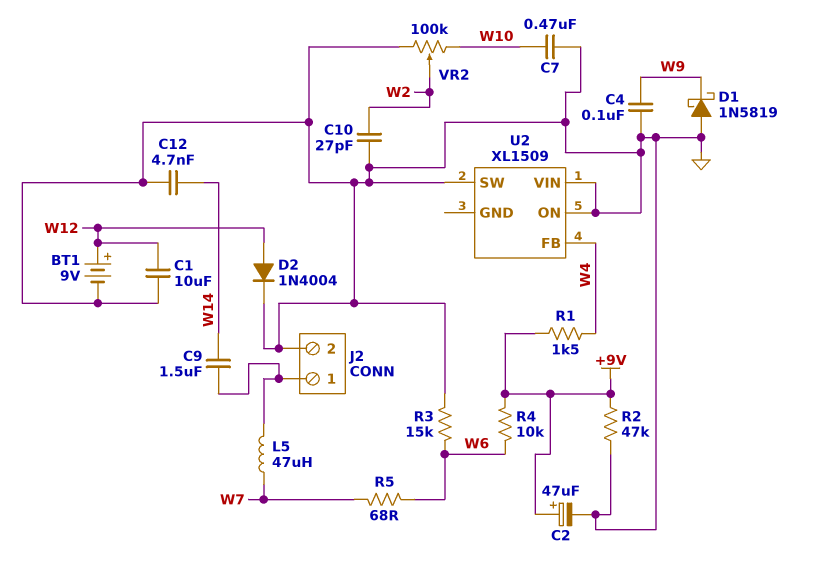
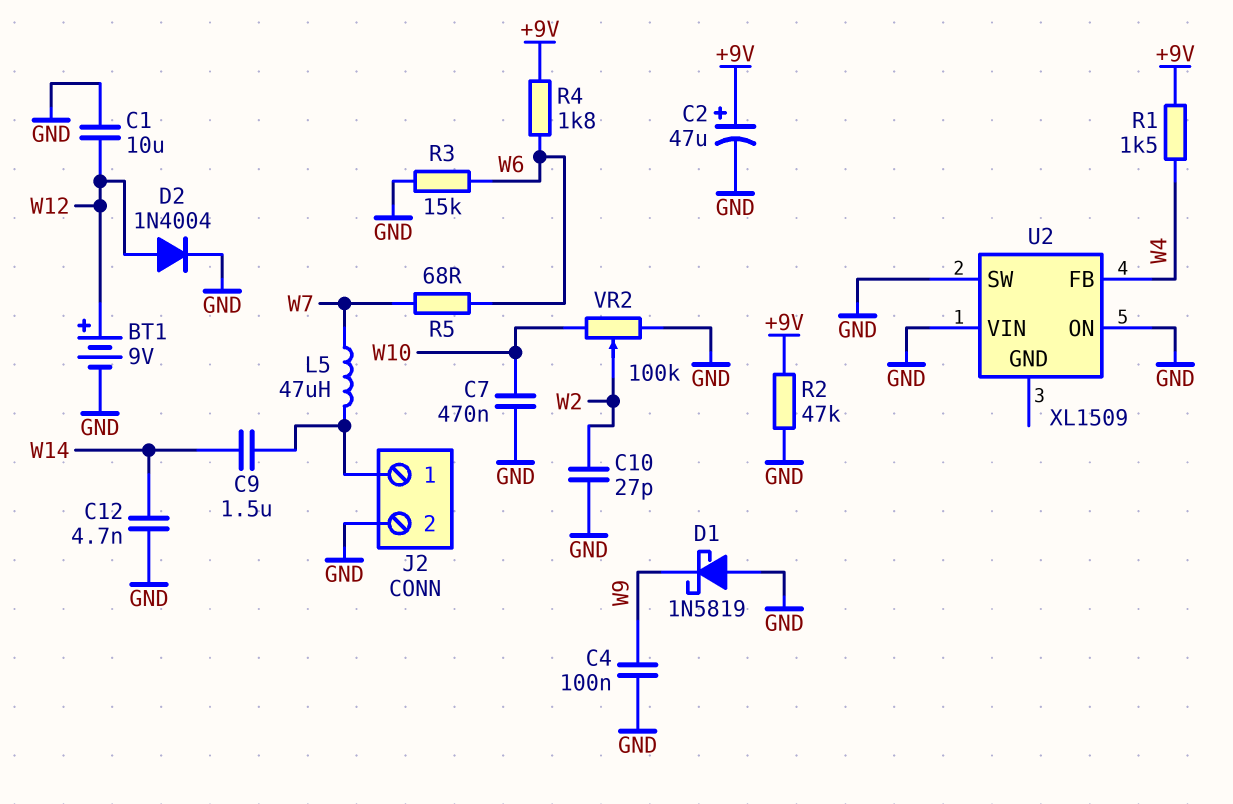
R4: 10k (+9V, W6) -> 1.8k (+9V, W6)

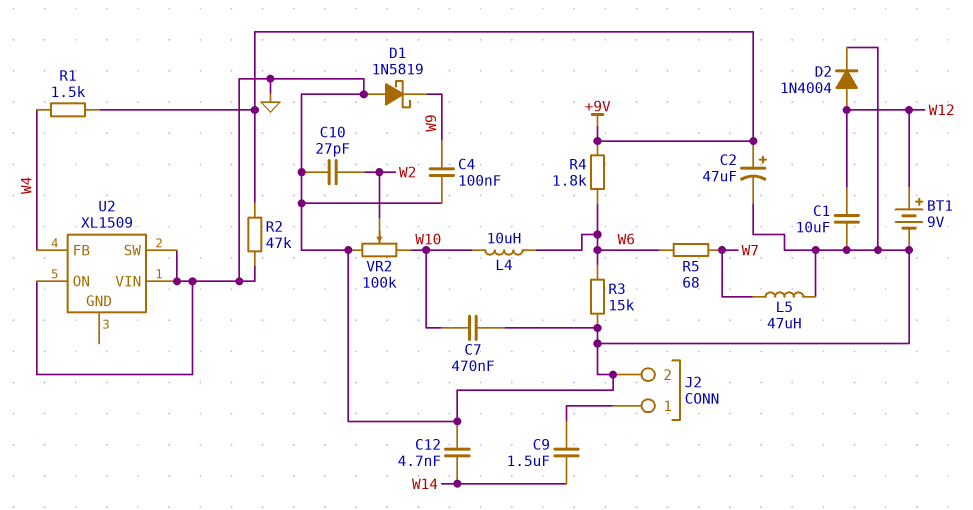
L4: none -> 10uH (W6, W10)
L5: 47uH (J2/1, W7) -> 47uH (GND, W7)

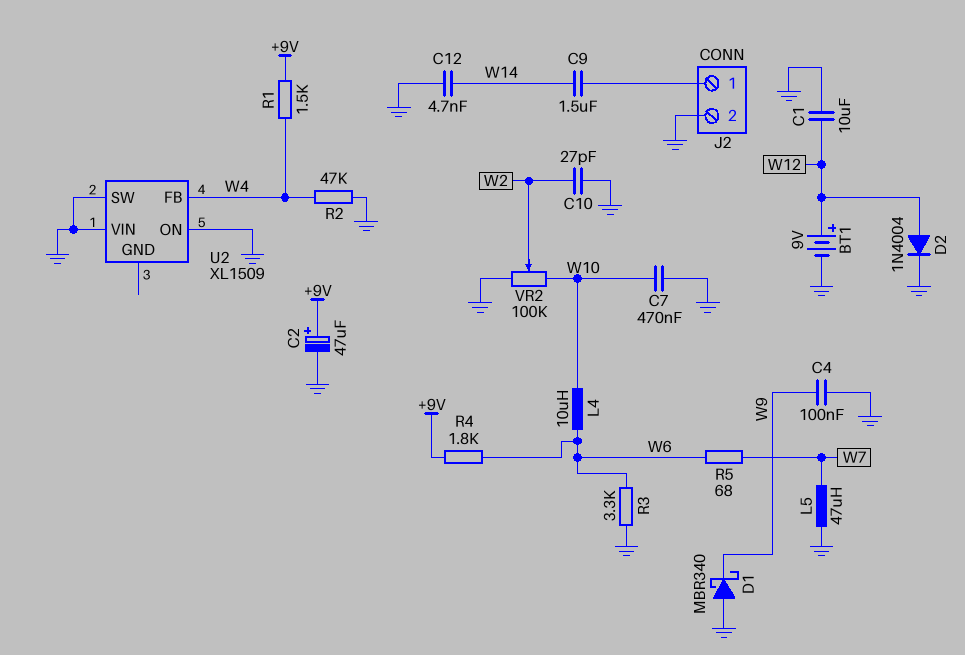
D1: schottky 1N5819 (A GND, K W9) -> schottky MBR340 (A GND, K W9)
R2: 47k (+9V, GND) -> 47k (GND, W4)
R3: 15k (GND, W6) -> 3.3k (GND, W6)

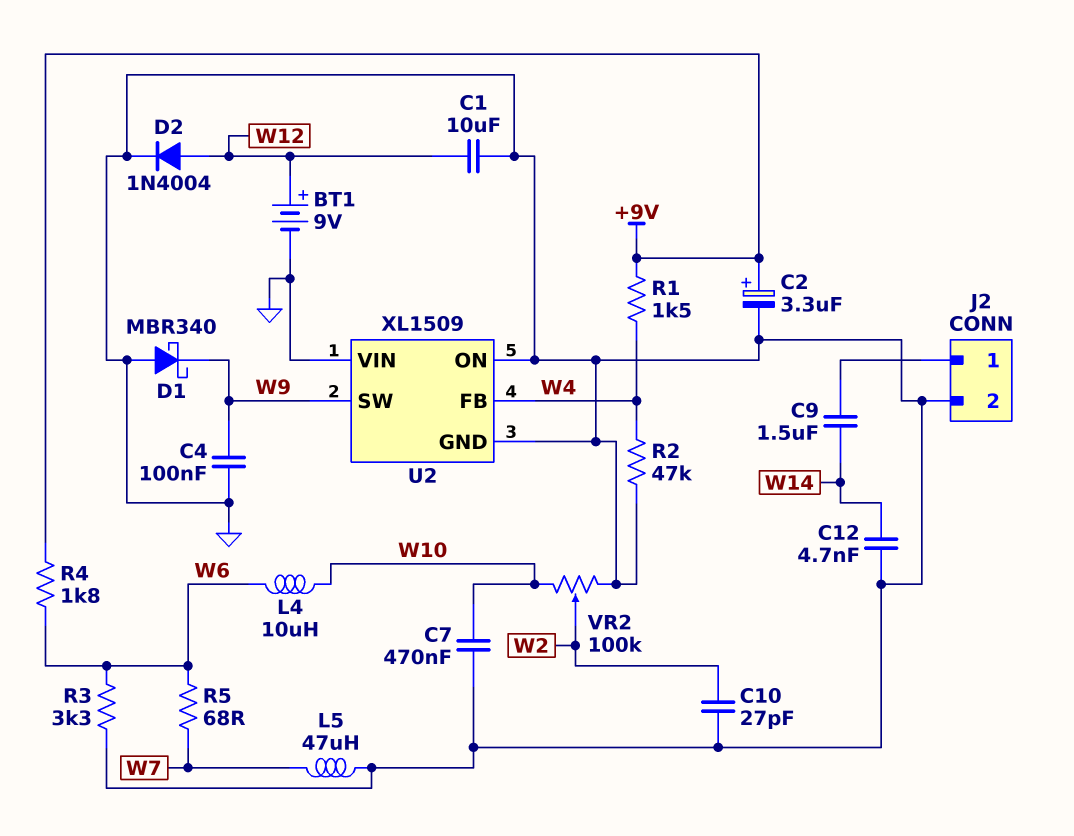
C2: 47uF (plus +9V, minus GND) -> 3.3uF (plus +9V, minus GND)
U2 pin GND: none -> GND
U2 pin SW: GND -> W9

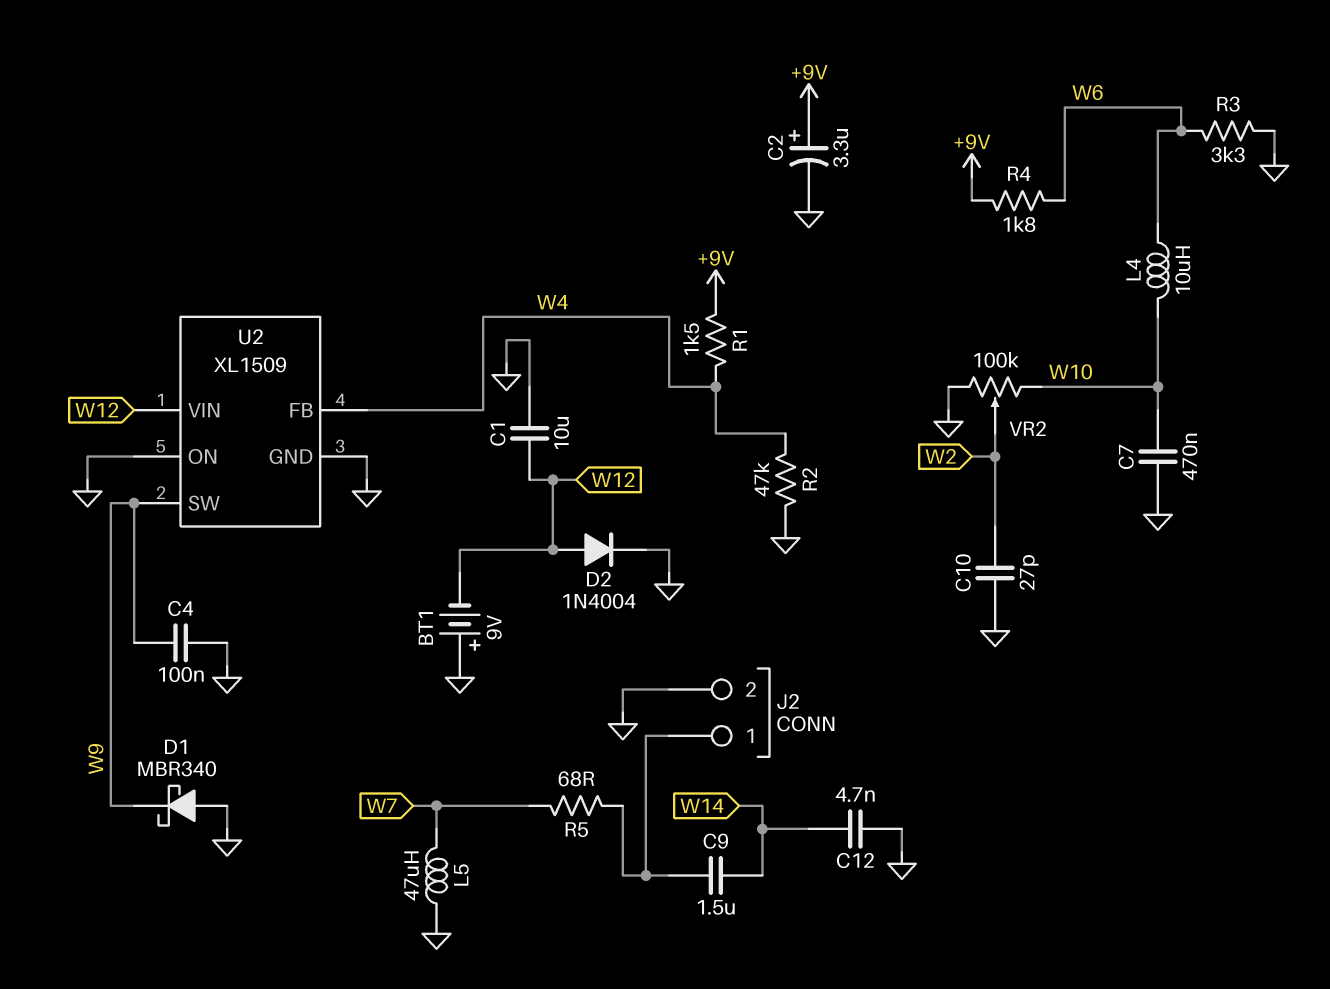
BT1: 9V (plus W12, minus GND) -> 9V (plus GND, minus W12)
R5: 68 (W6, W7) -> 68 (J2/1, W7)
U2 pin VIN: GND -> W12

